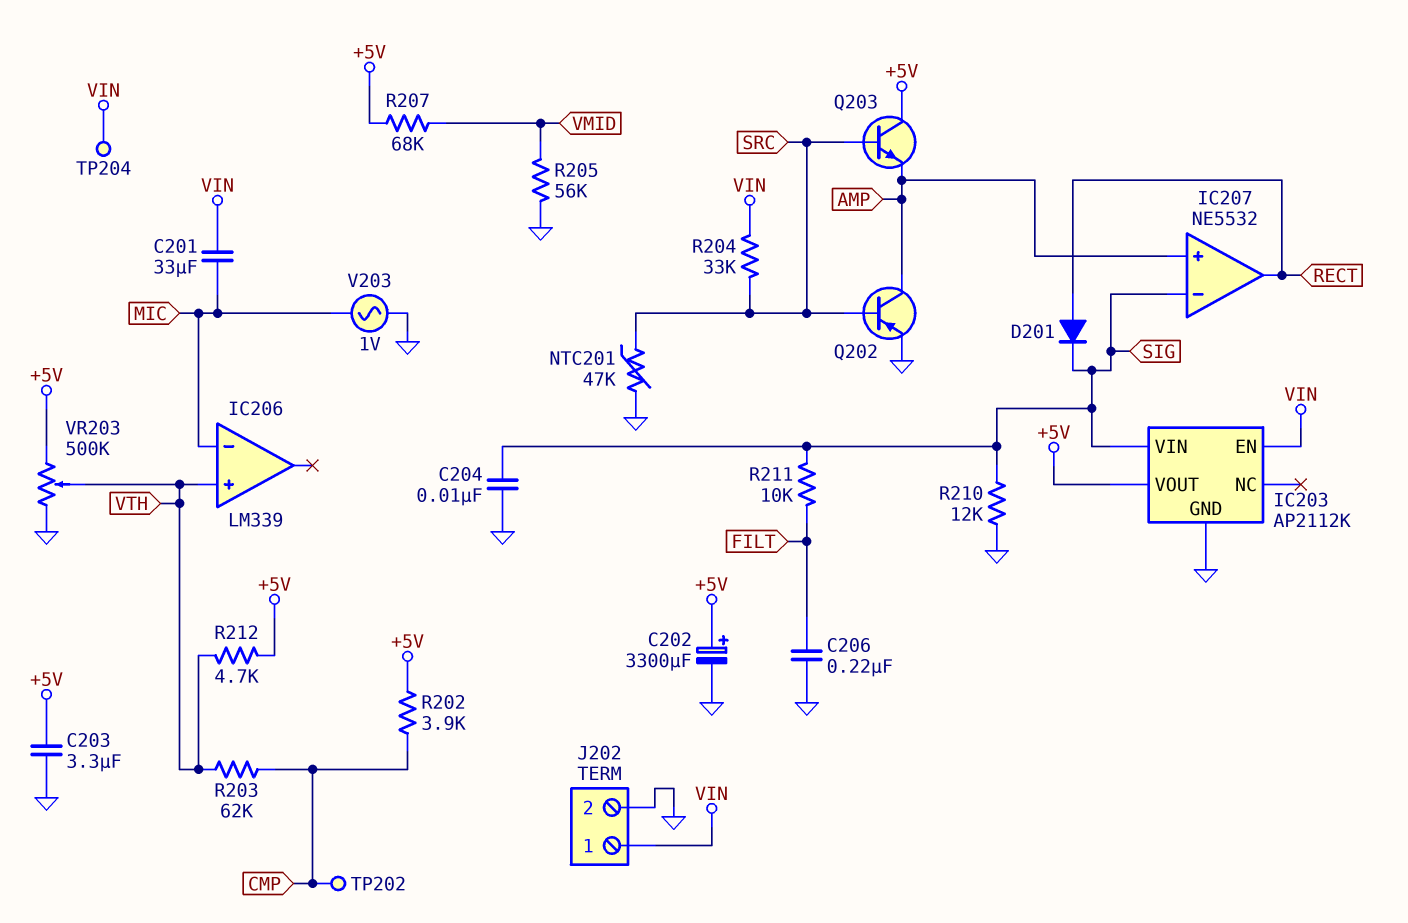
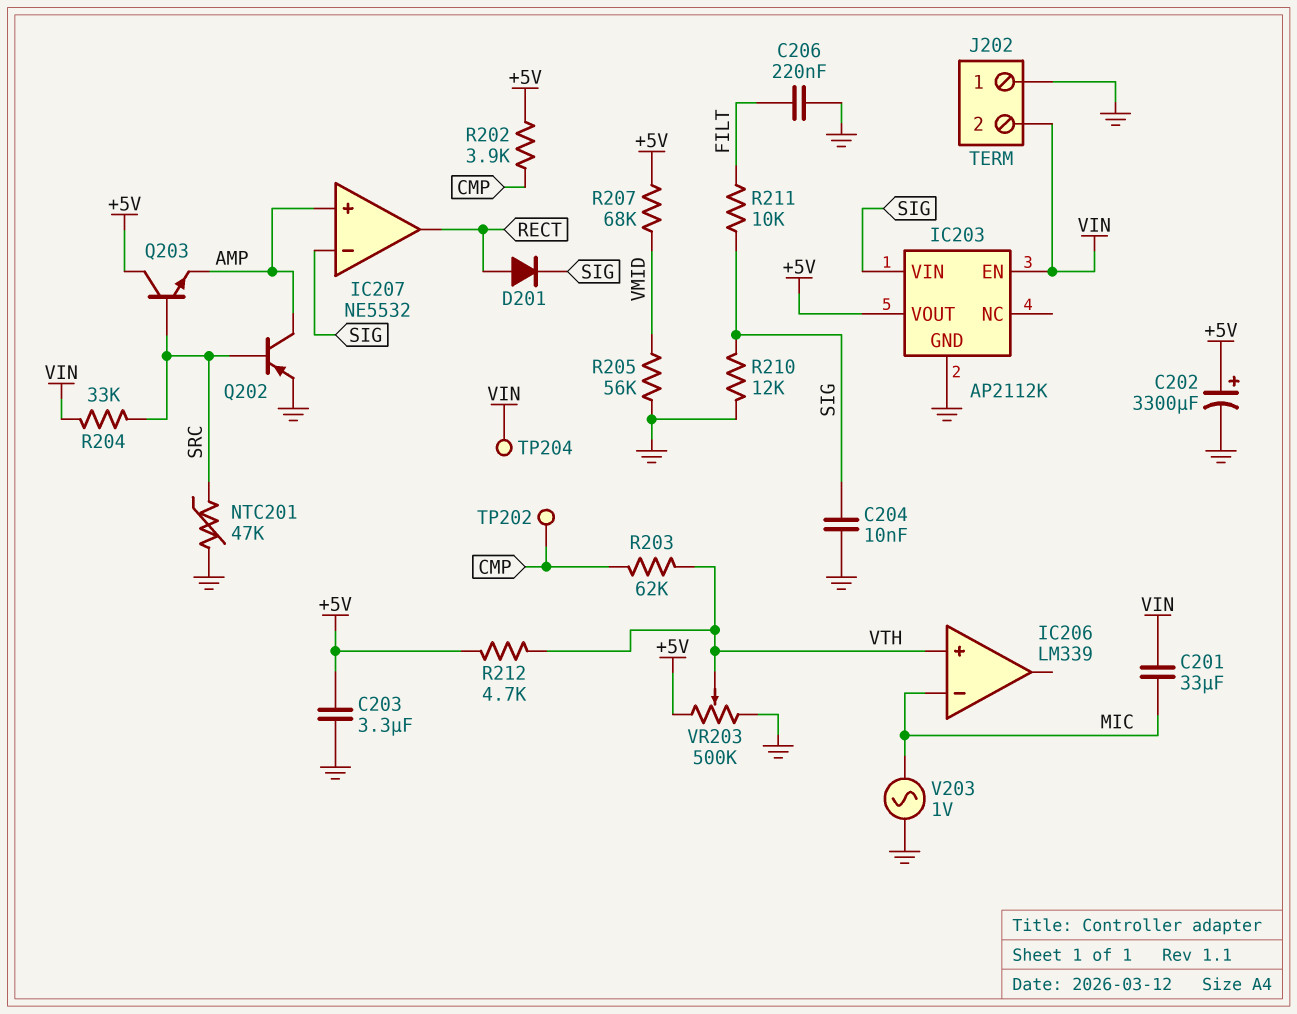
J202 pin 1: VIN -> GND
J202 pin 2: GND -> VIN

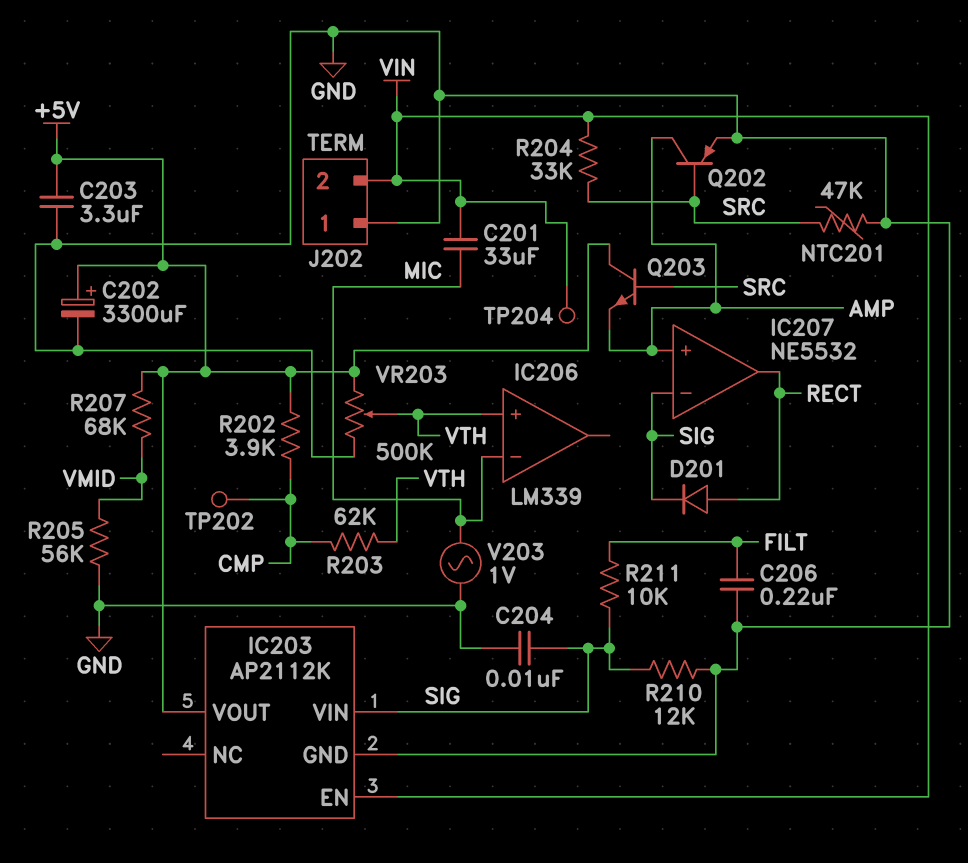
R212: 4.7k (+5V, VTH) -> none

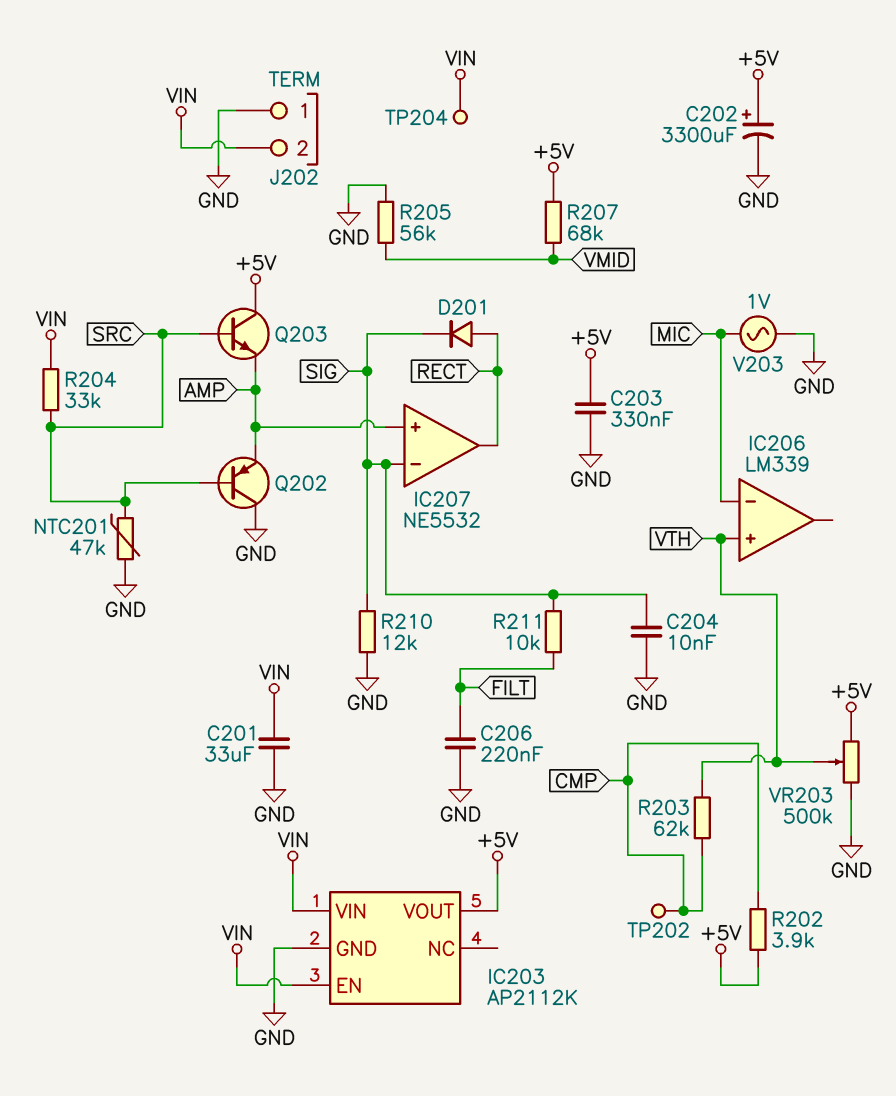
C201: 33uF (MIC, VIN) -> 33uF (GND, VIN)
C203: 3.3uF (+5V, GND) -> 330nF (+5V, GND)
IC203 pin VIN: SIG -> VIN
Q202: PNP (B SRC, C AMP, E GND) -> PNP (B SRC, C GND, E AMP)

